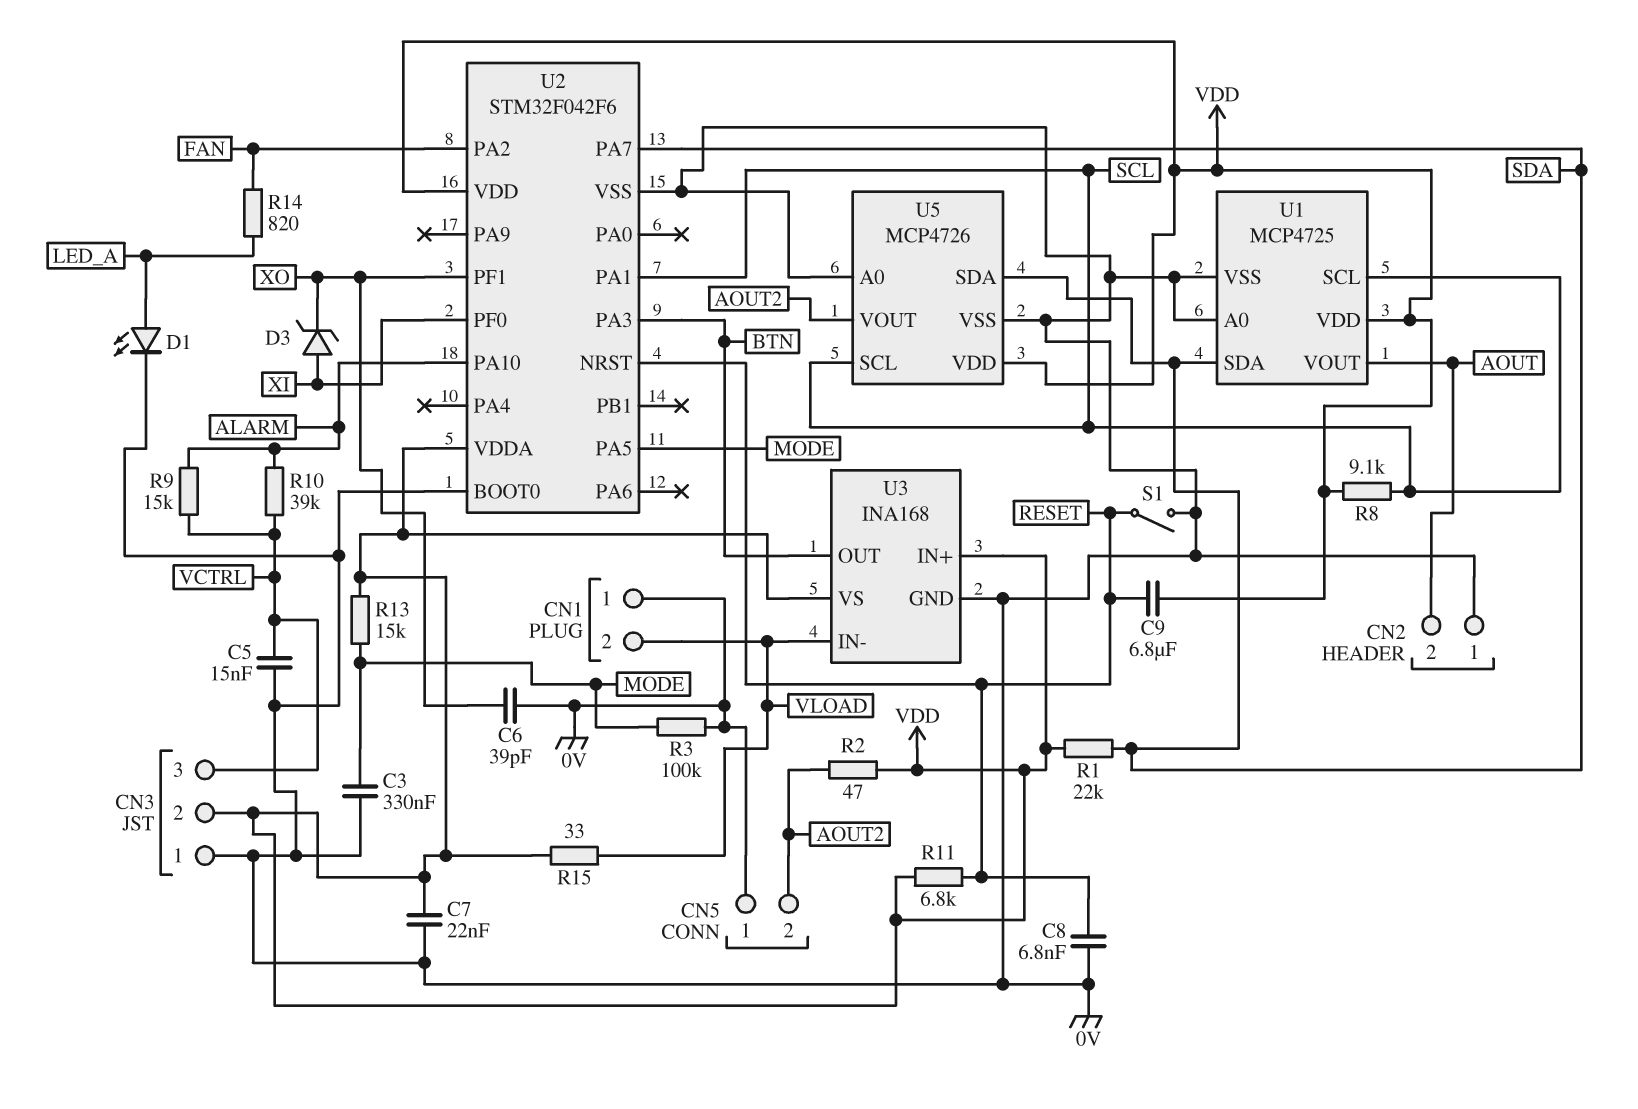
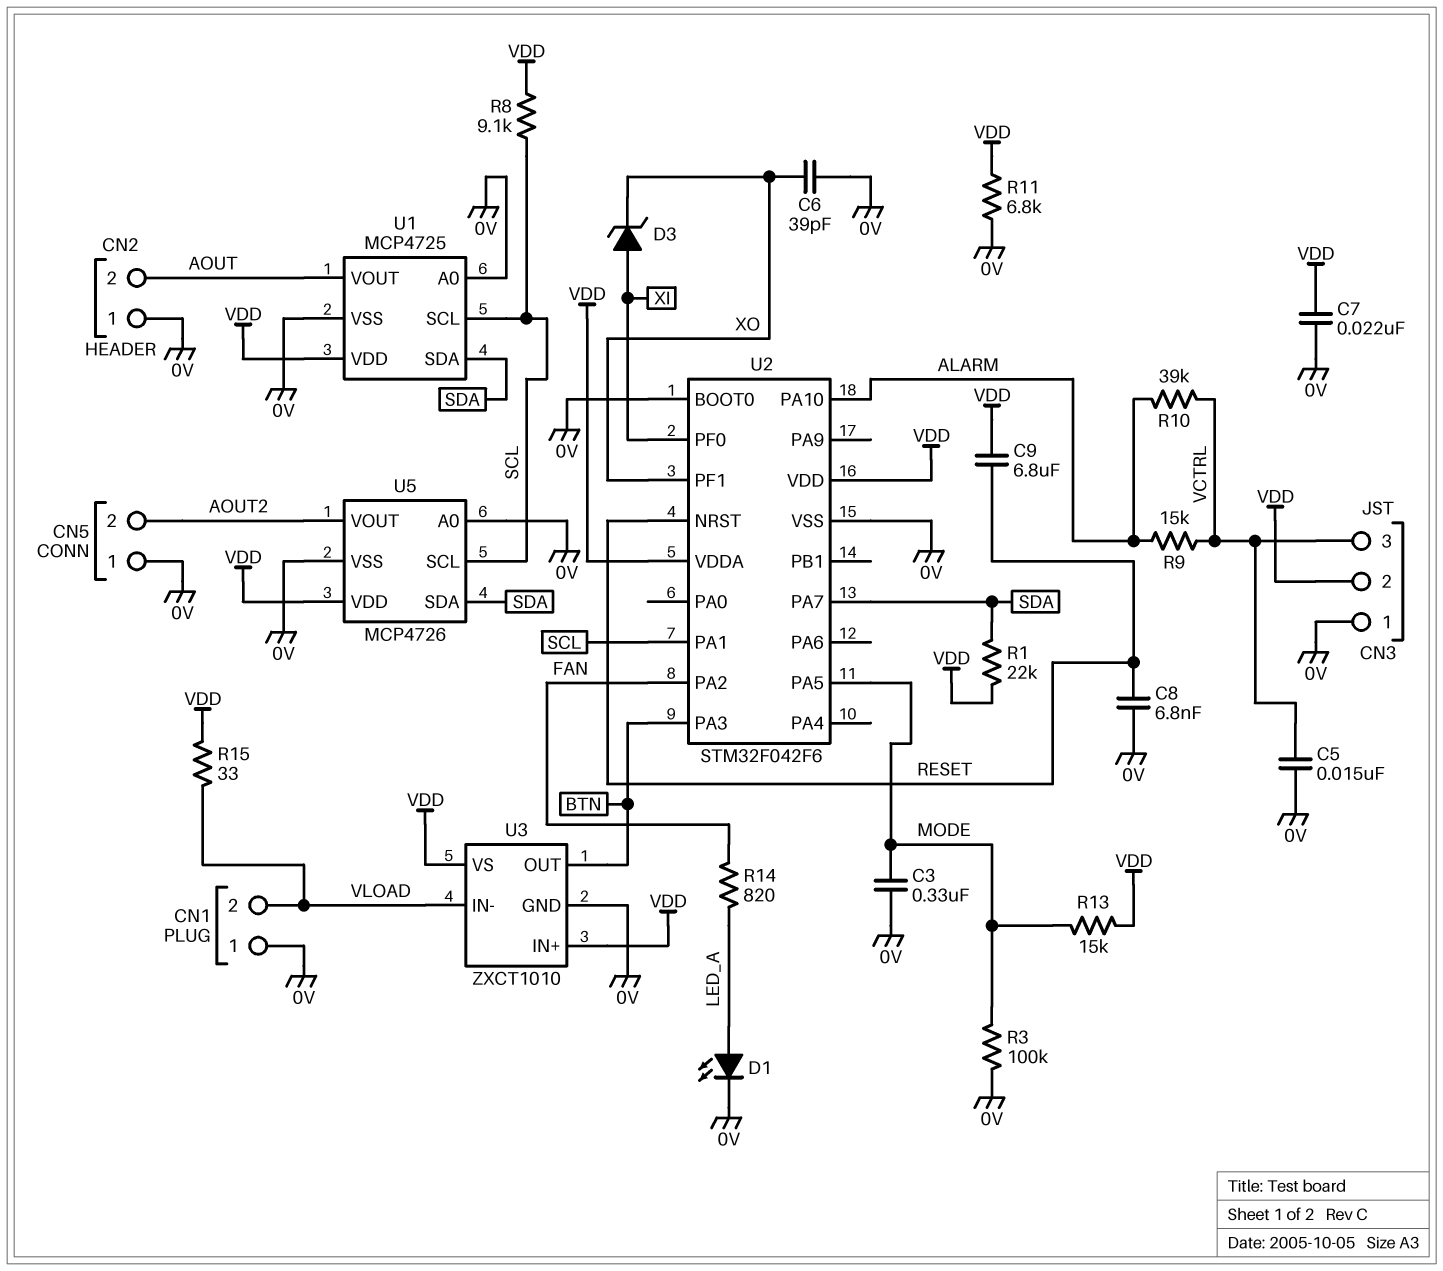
R2: 47 (AOUT2, VDD) -> none
R11: 6.8k (RESET, VDD) -> 6.8k (0V, VDD)
S1: switch (0V, RESET) -> none
U3: INA168 -> ZXCT1010

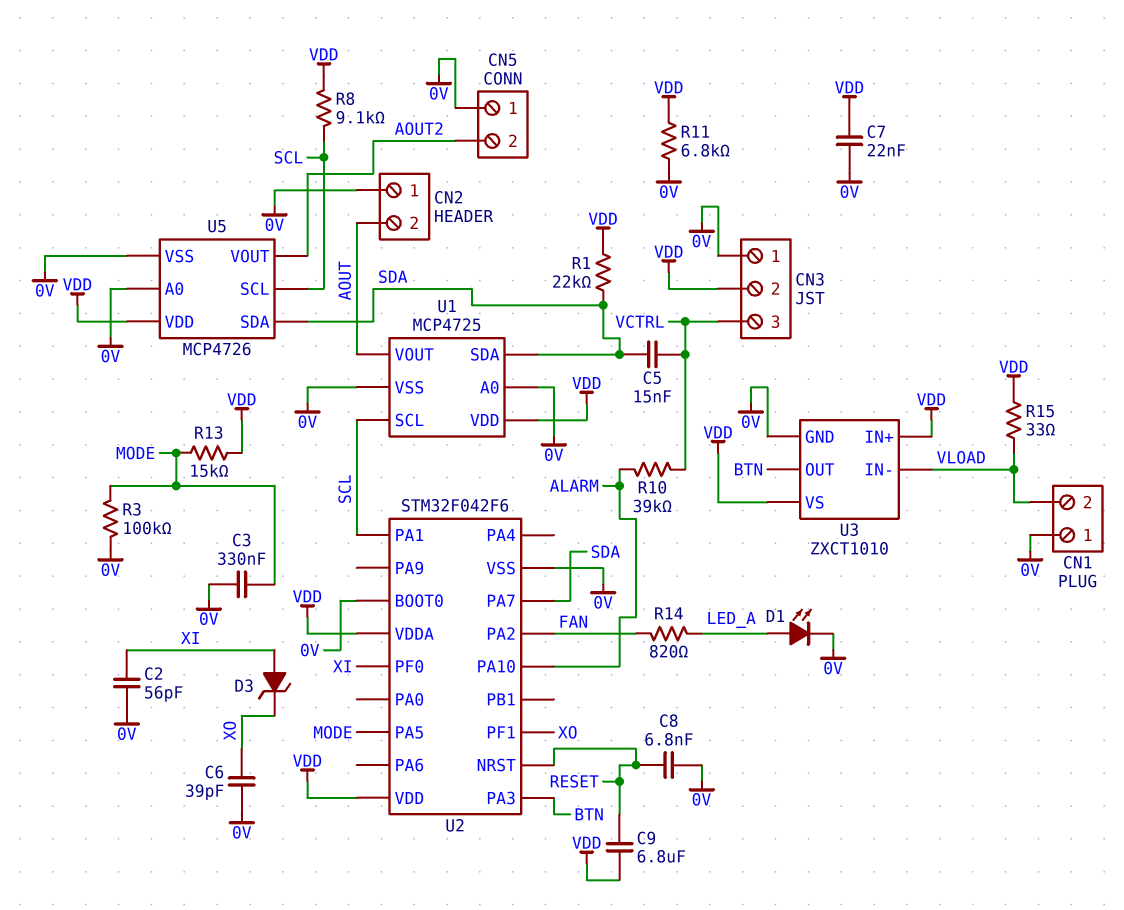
C2: none -> 56pF (0V, XI)
C5: 15nF (0V, VCTRL) -> 15nF (SDA, VCTRL)
R9: 15k (ALARM, VCTRL) -> none

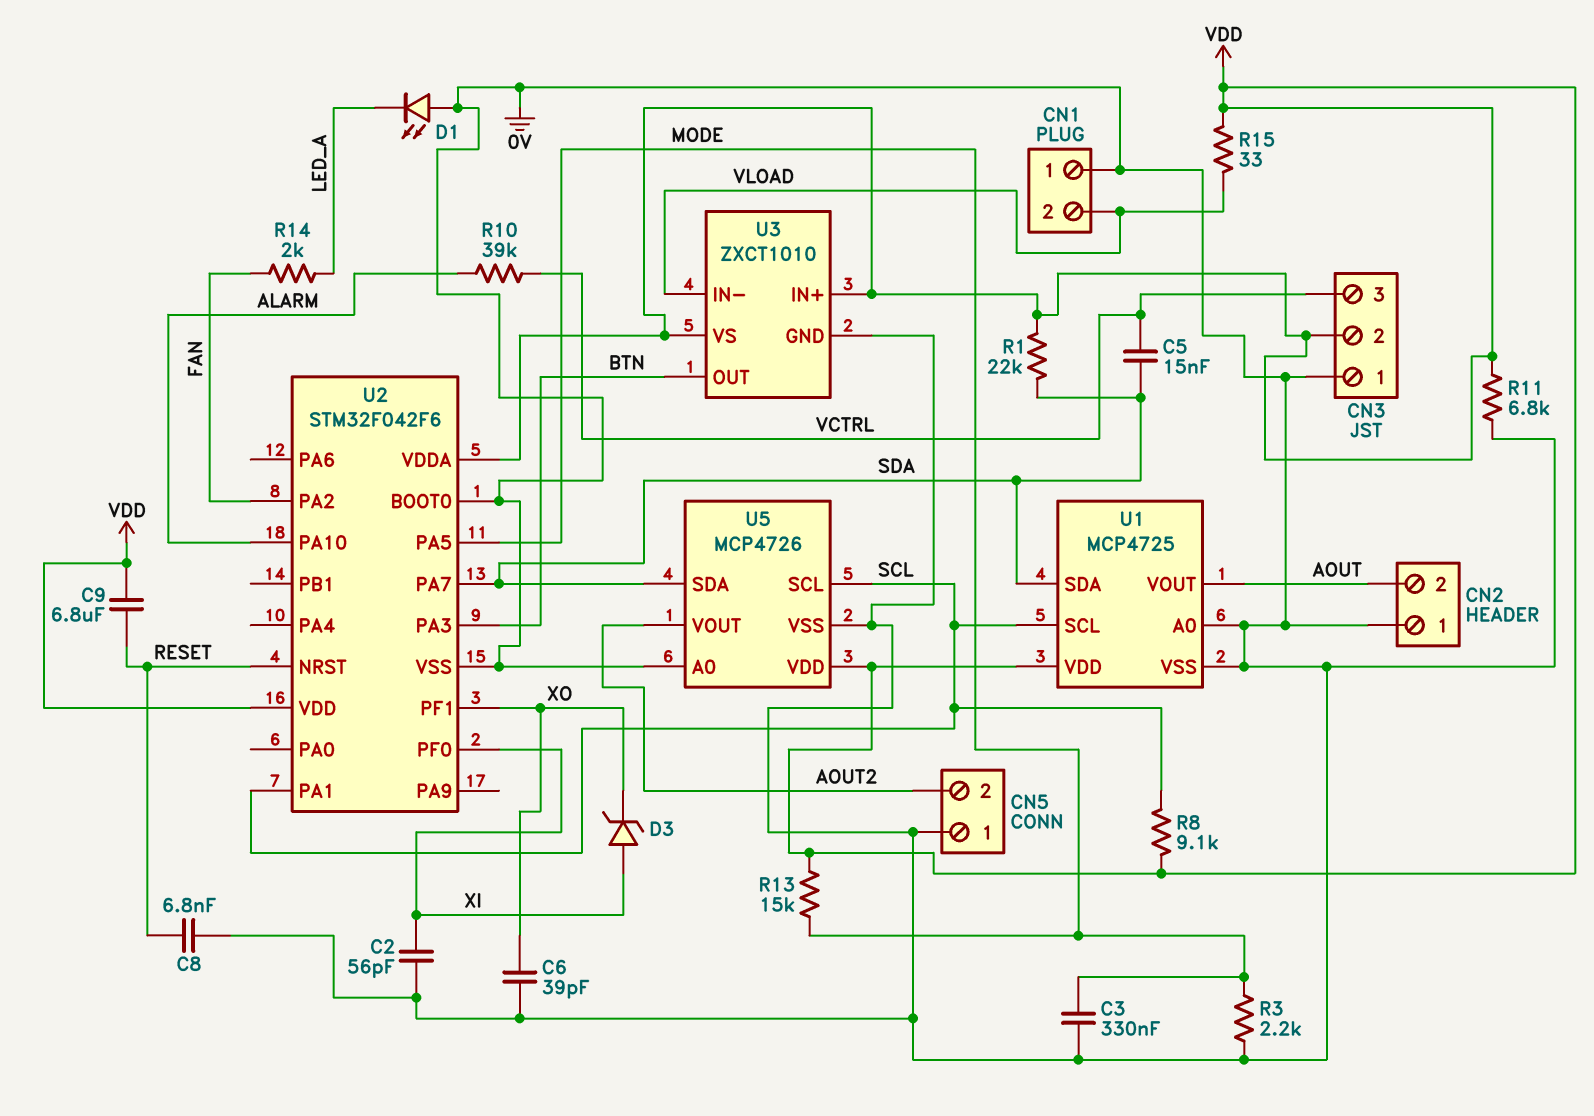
C7: 22nF (0V, VDD) -> none
D1: LED (A LED_A, K 0V) -> LED (A 0V, K LED_A)
R3: 100k (0V, MODE) -> 2.2k (0V, MODE)
R14: 820 (FAN, LED_A) -> 2k (FAN, LED_A)

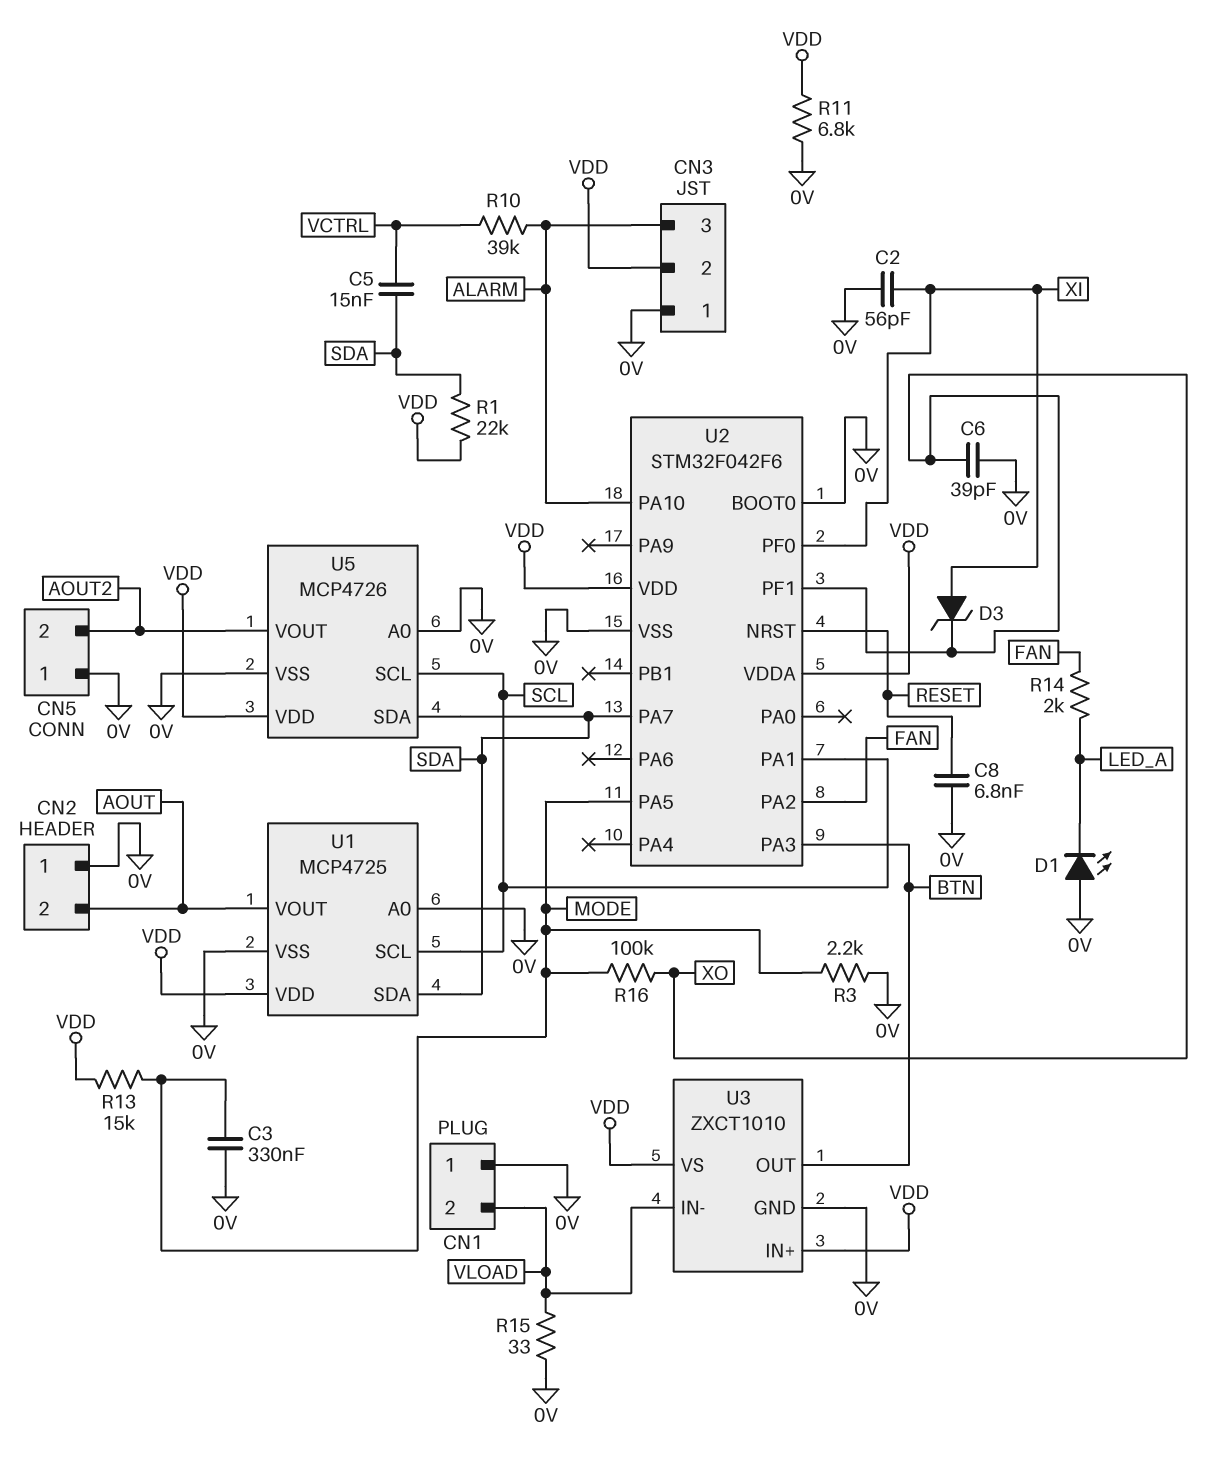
C9: 6.8uF (RESET, VDD) -> none
CN3 pin 3: VCTRL -> ALARM
R8: 9.1k (SCL, VDD) -> none
R15: 33 (VDD, VLOAD) -> 33 (0V, VLOAD)
R16: none -> 100k (MODE, XO)

